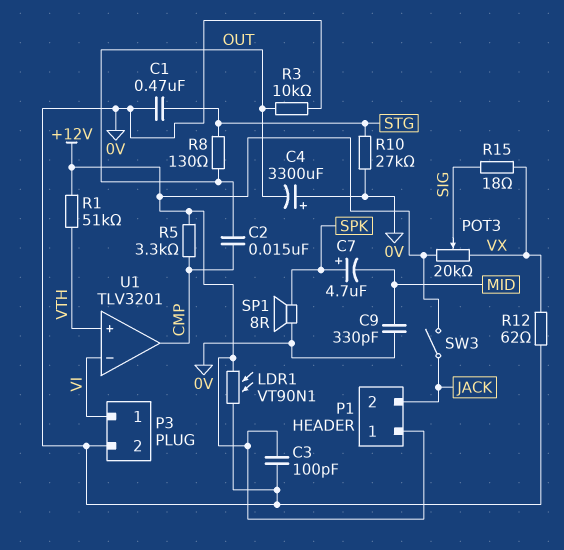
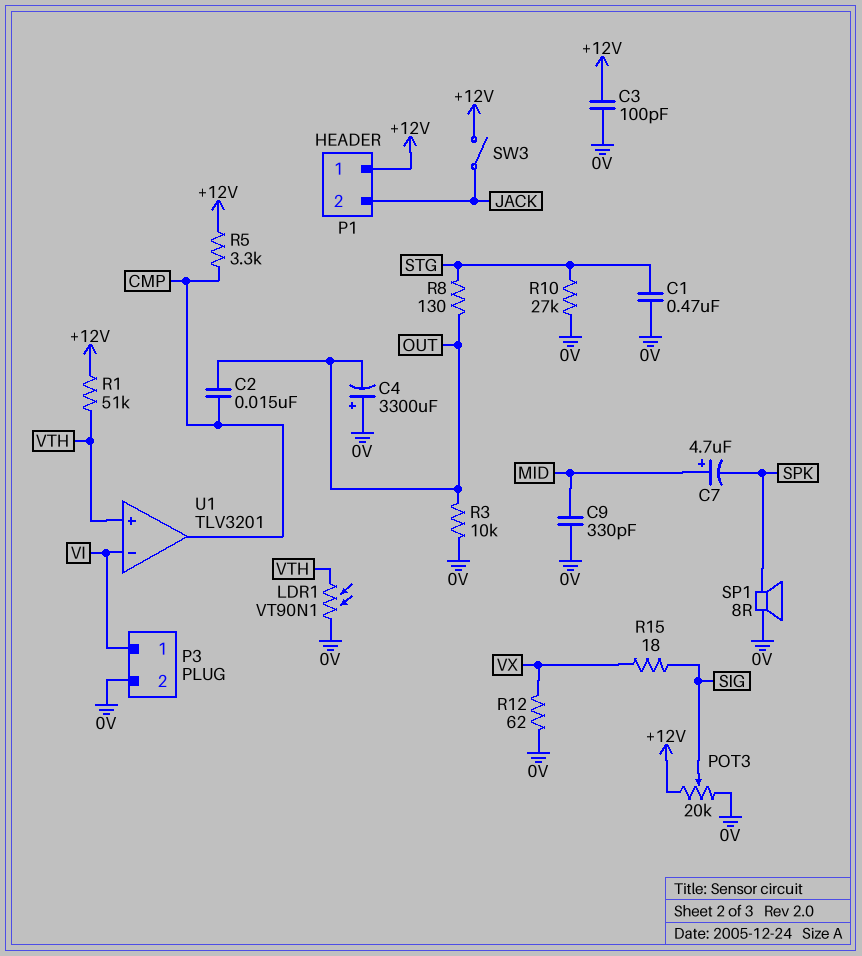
C7: 4.7uF (plus SPK, minus MID) -> 4.7uF (plus MID, minus SPK)
LDR1: VT90N1 (+12V, 0V) -> VT90N1 (0V, VTH)
POT3: 20k (+12V, VX, wiper SIG) -> 20k (+12V, 0V, wiper SIG)

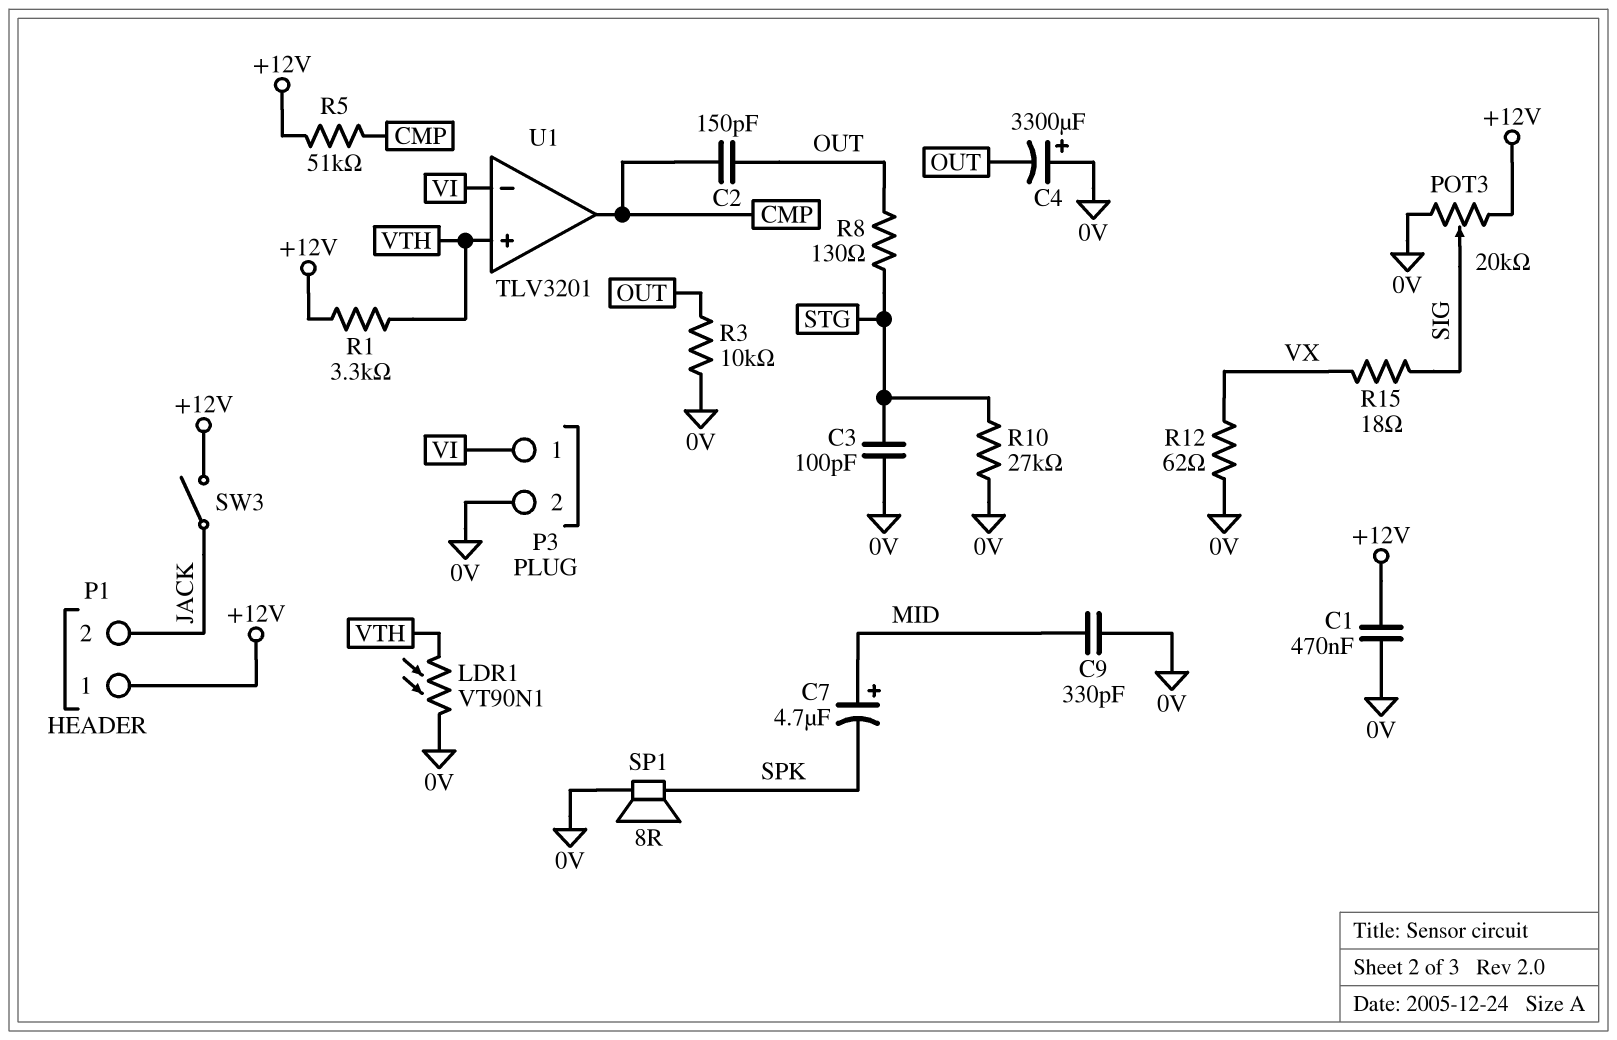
C1: 470nF (0V, STG) -> 470nF (+12V, 0V)
C2: 15nF (CMP, OUT) -> 150pF (CMP, OUT)
C3: 100pF (+12V, 0V) -> 100pF (0V, STG)
R1: 51k (+12V, VTH) -> 3.3k (+12V, VTH)
R5: 3.3k (+12V, CMP) -> 51k (+12V, CMP)

